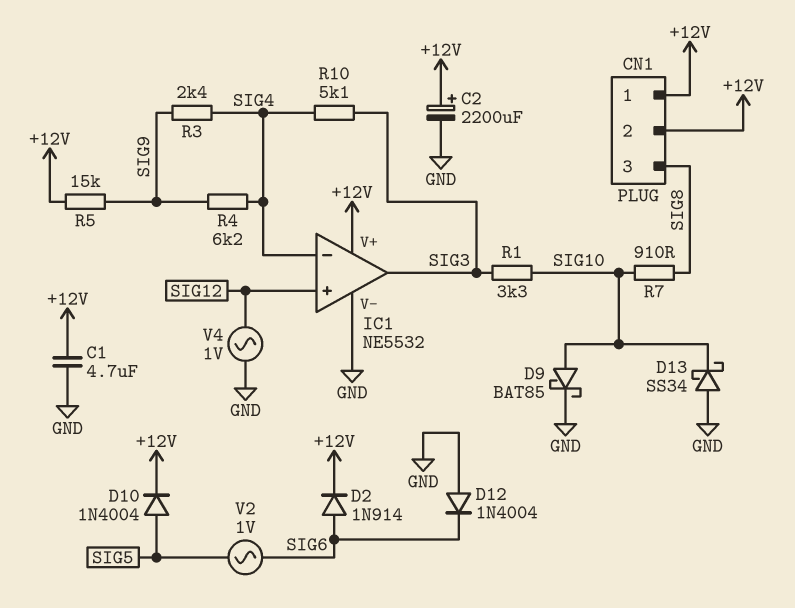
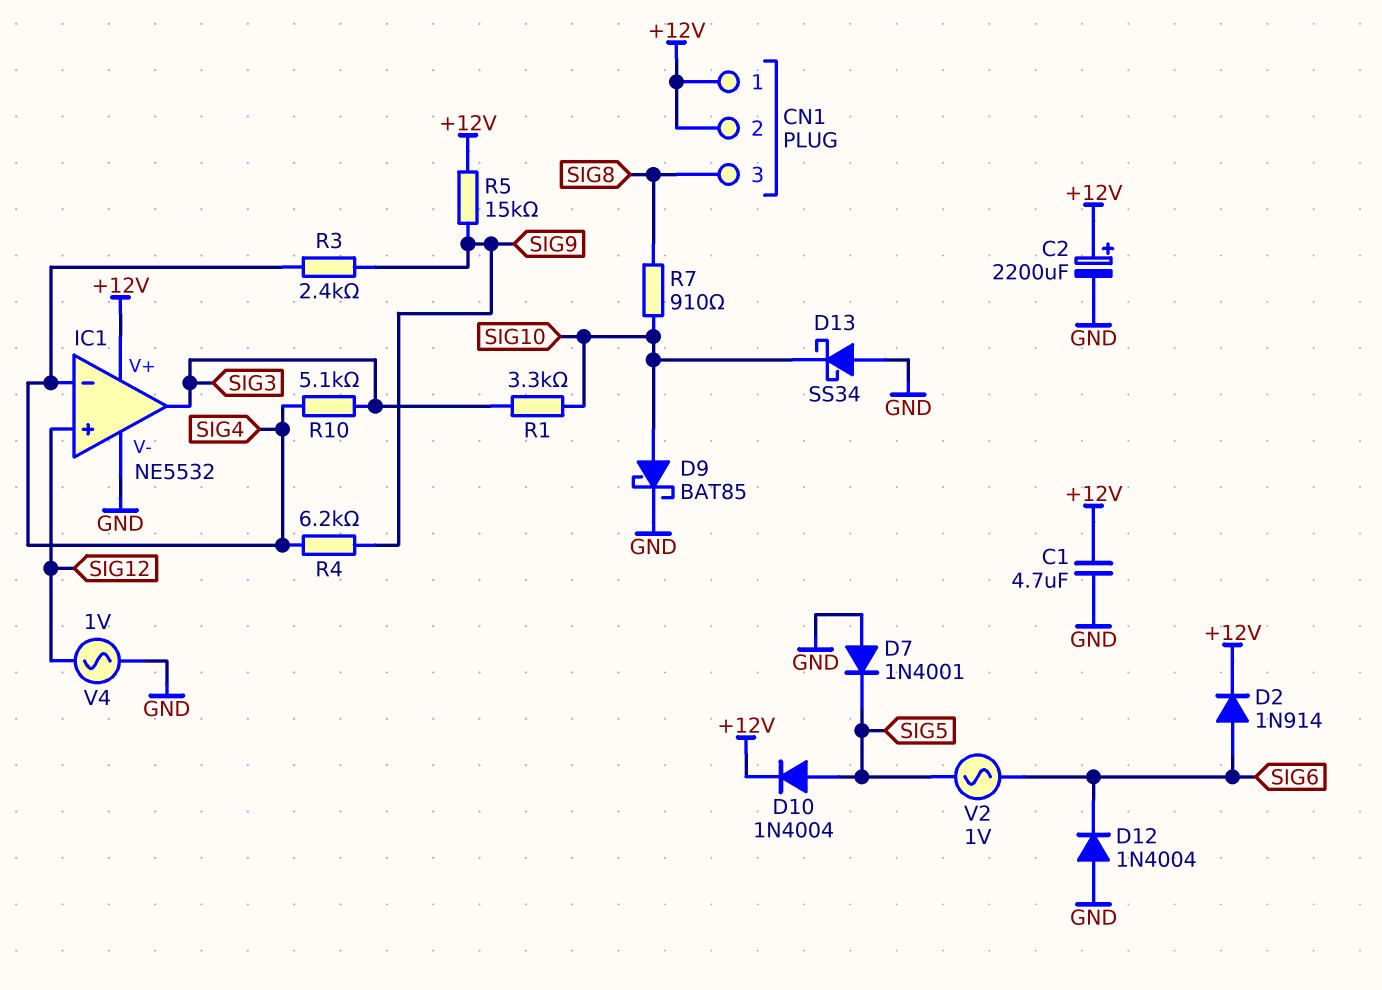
D7: none -> diode 1N4001 (A GND, K SIG5)

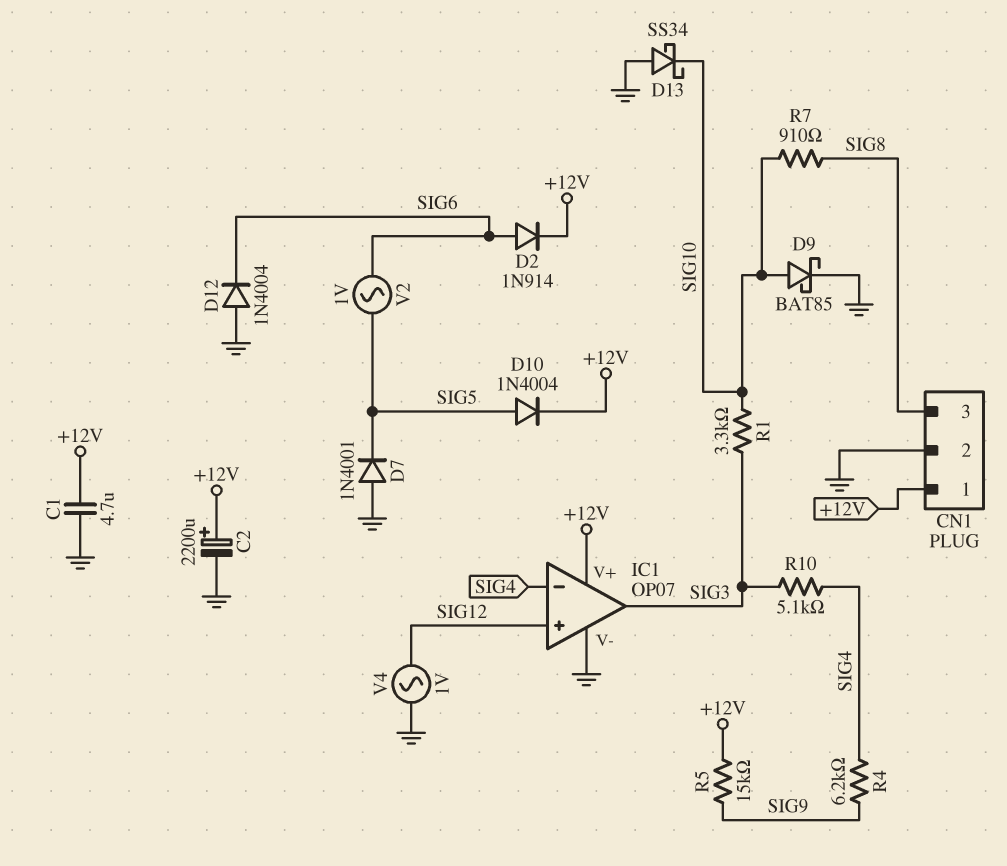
CN1 pin 2: +12V -> GND
IC1: NE5532 -> OP07
R3: 2.4k (SIG4, SIG9) -> none

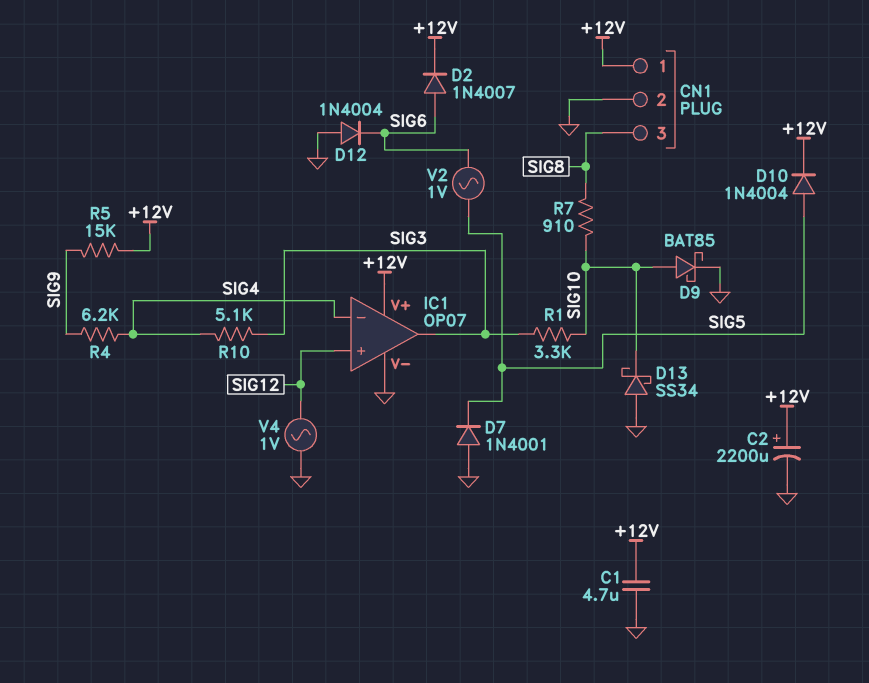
D2: diode 1N914 (A SIG6, K +12V) -> diode 1N4007 (A SIG6, K +12V)

